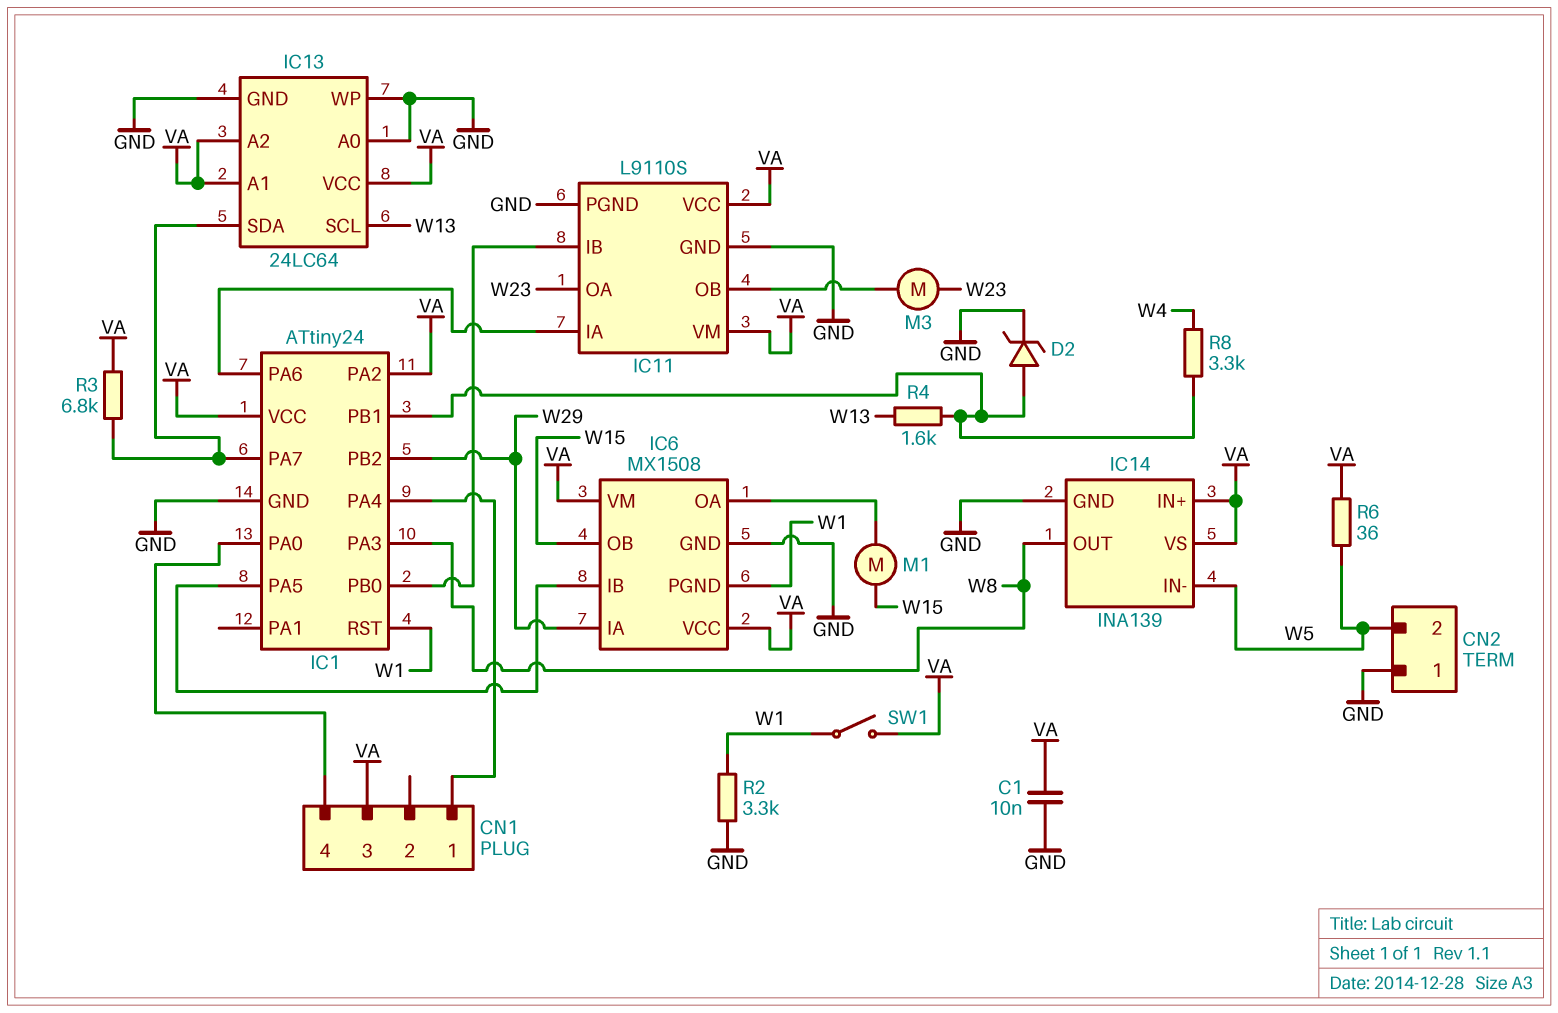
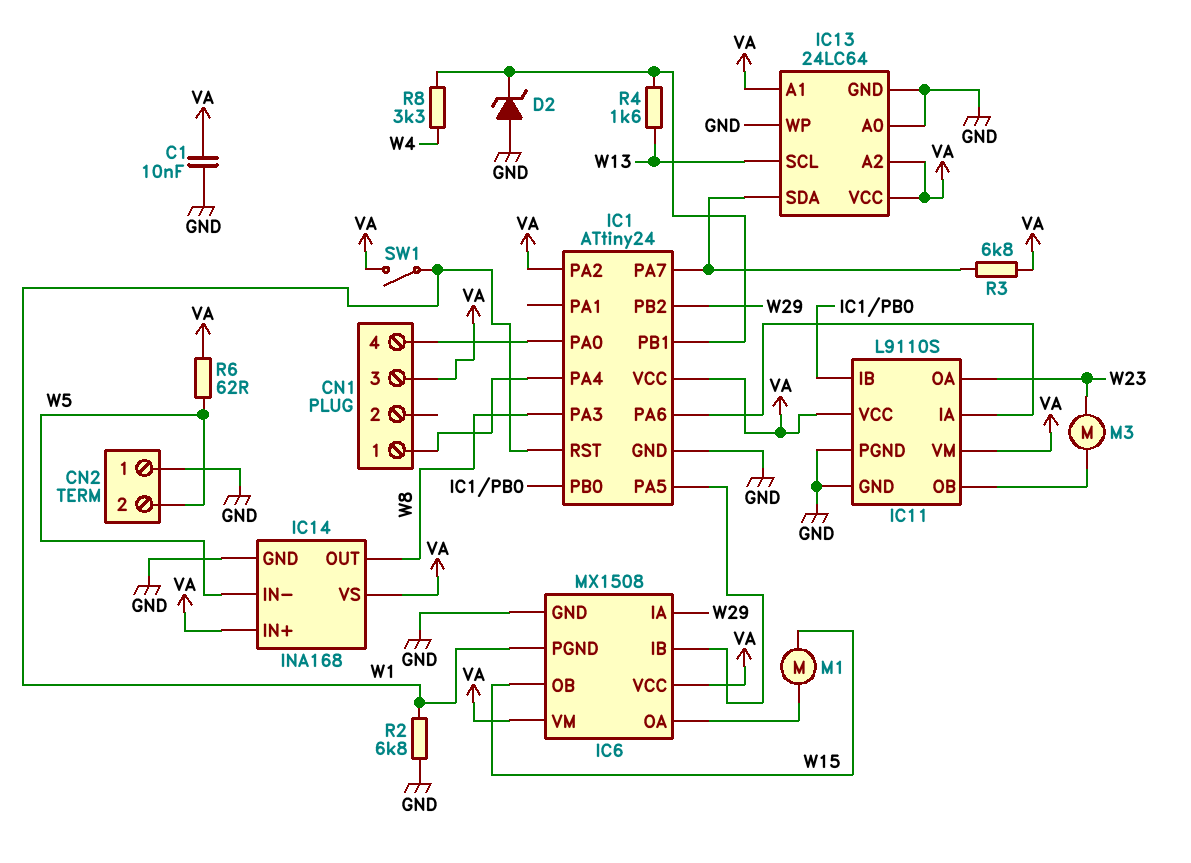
D2: zener (A IC1/PB1, K GND) -> zener (A GND, K IC1/PB1)
IC14: INA139 -> INA168
R2: 3.3k (GND, W1) -> 6.8k (GND, W1)
R6: 36 (VA, W5) -> 62 (VA, W5)

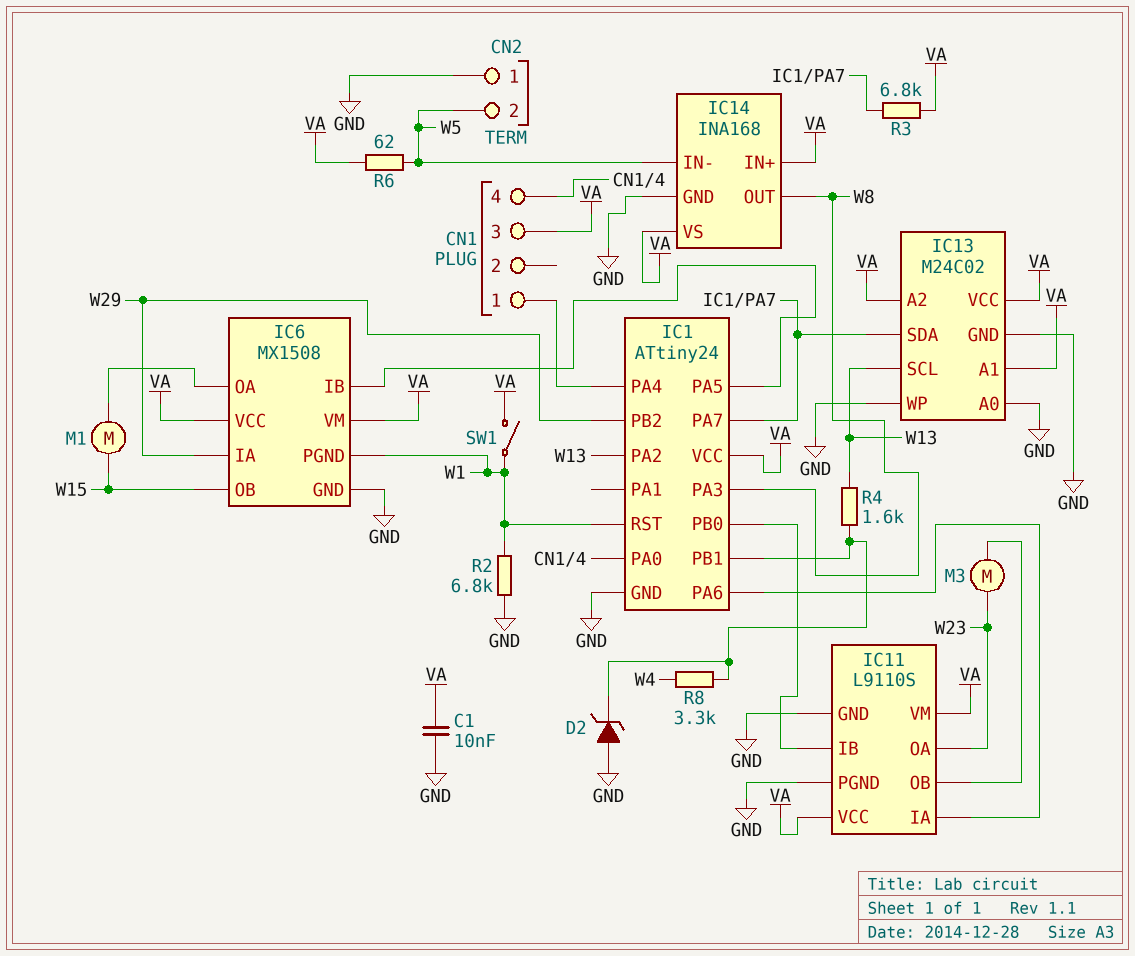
IC1 pin PA2: VA -> W13
IC13: 24LC64 -> M24C02

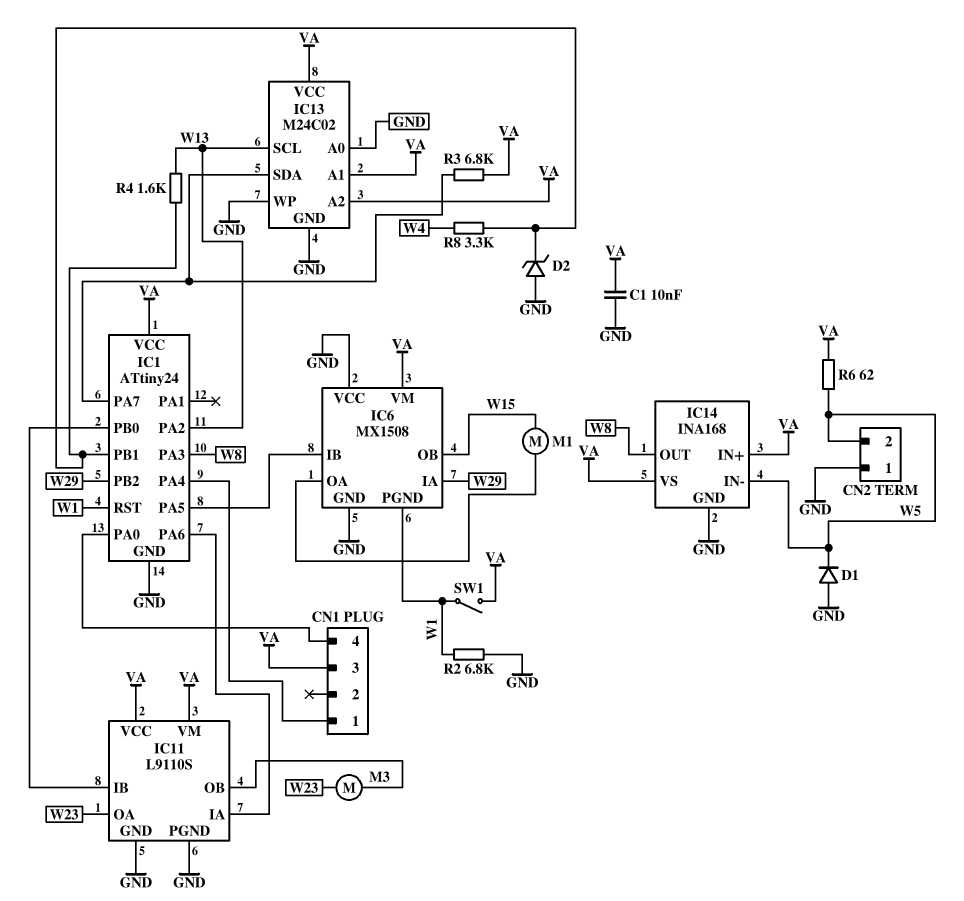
D1: none -> diode (A GND, K W5)
IC6 pin VCC: VA -> GND

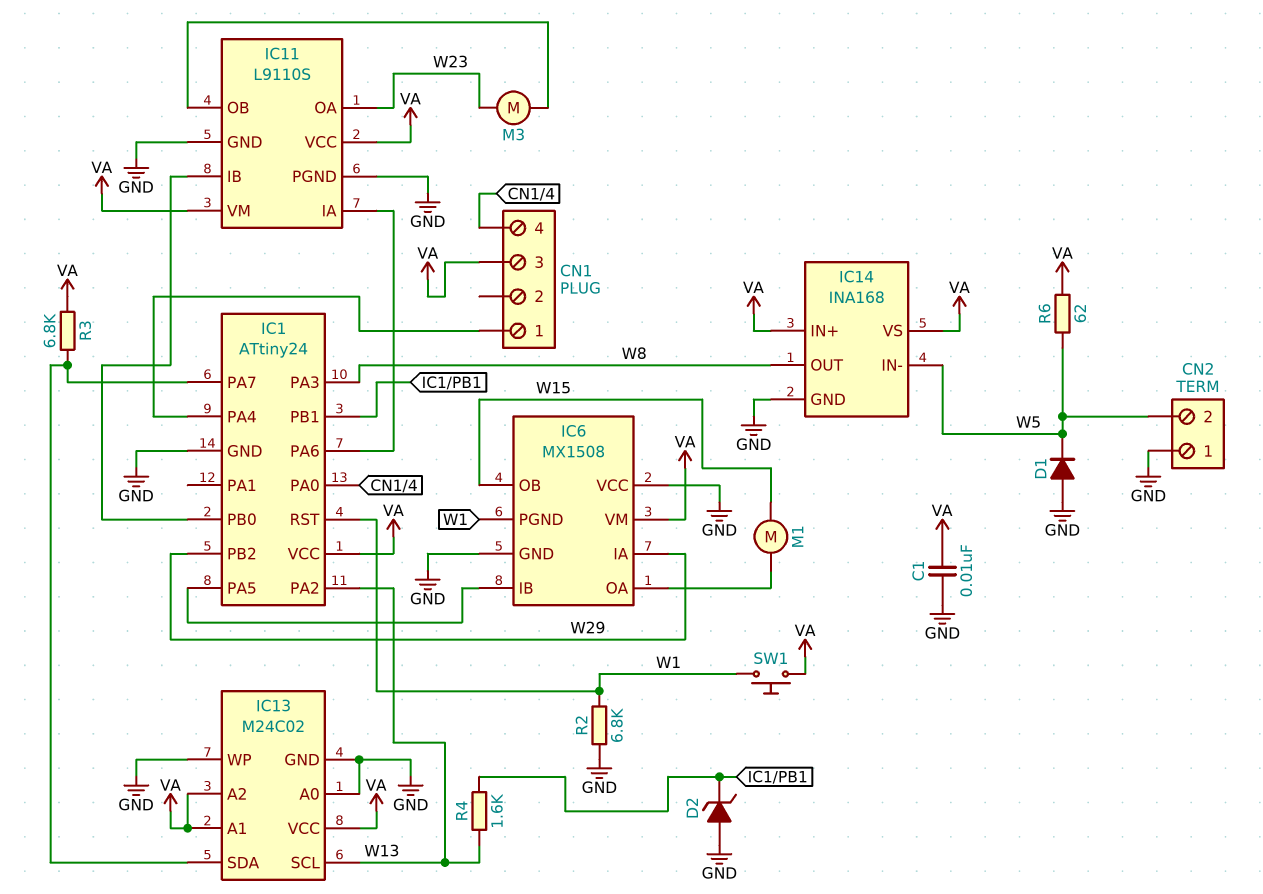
R8: 3.3k (IC1/PB1, W4) -> none
SW1: switch (VA, W1) -> button (VA, W1)

